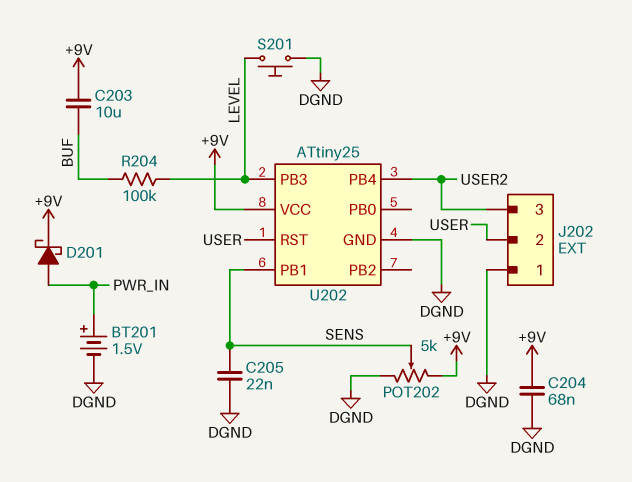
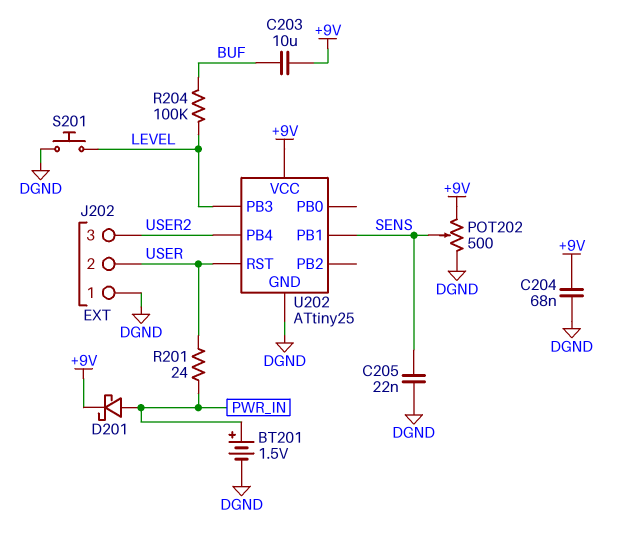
POT202: 5k (+9V, DGND, wiper SENS) -> 500 (+9V, DGND, wiper SENS)
R201: none -> 24 (PWR_IN, USER)

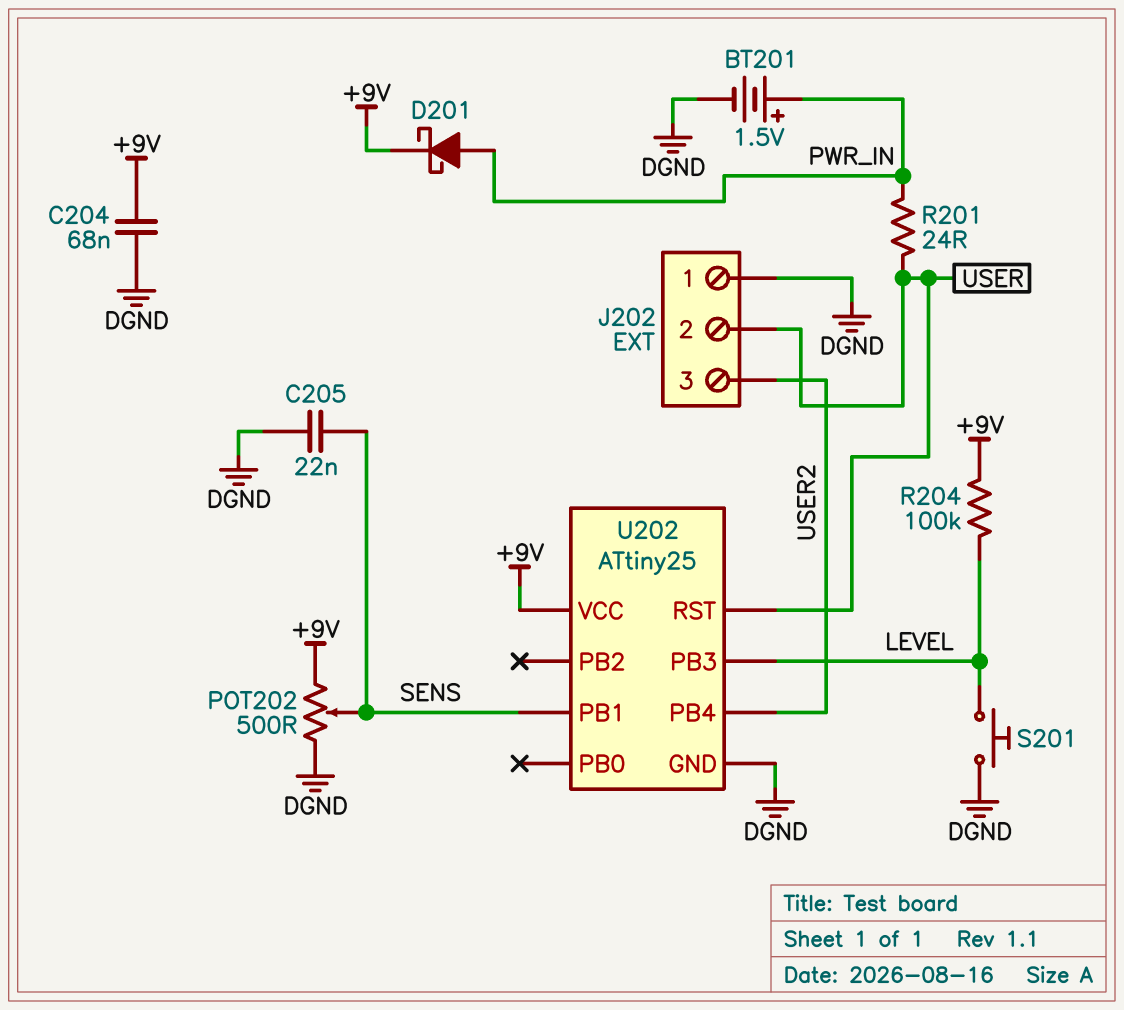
C203: 10uF (+9V, BUF) -> none
R204: 100k (BUF, LEVEL) -> 100k (+9V, LEVEL)

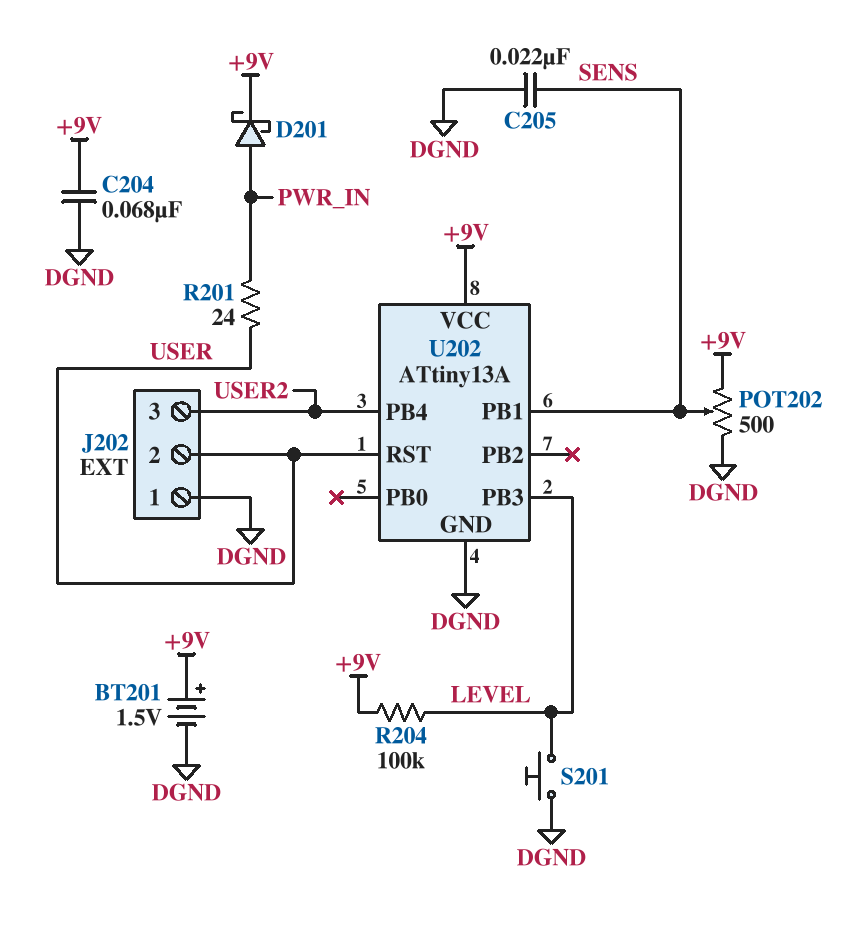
BT201: 1.5V (plus PWR_IN, minus DGND) -> 1.5V (plus +9V, minus DGND)
U202: ATtiny25 -> ATtiny13A

